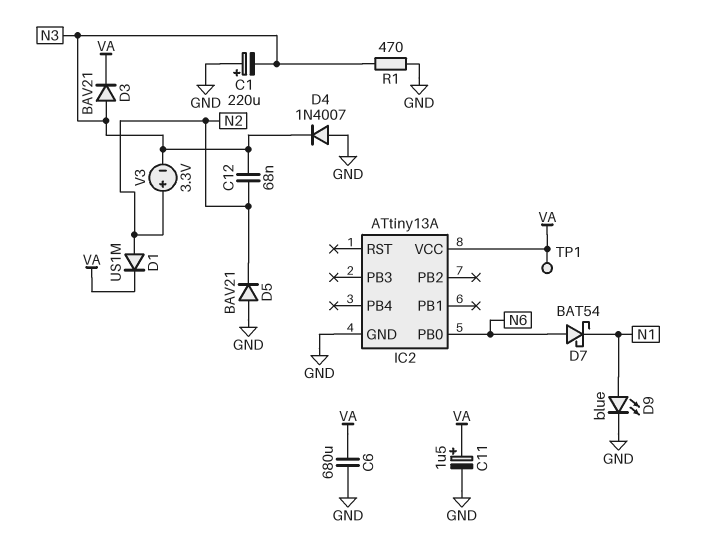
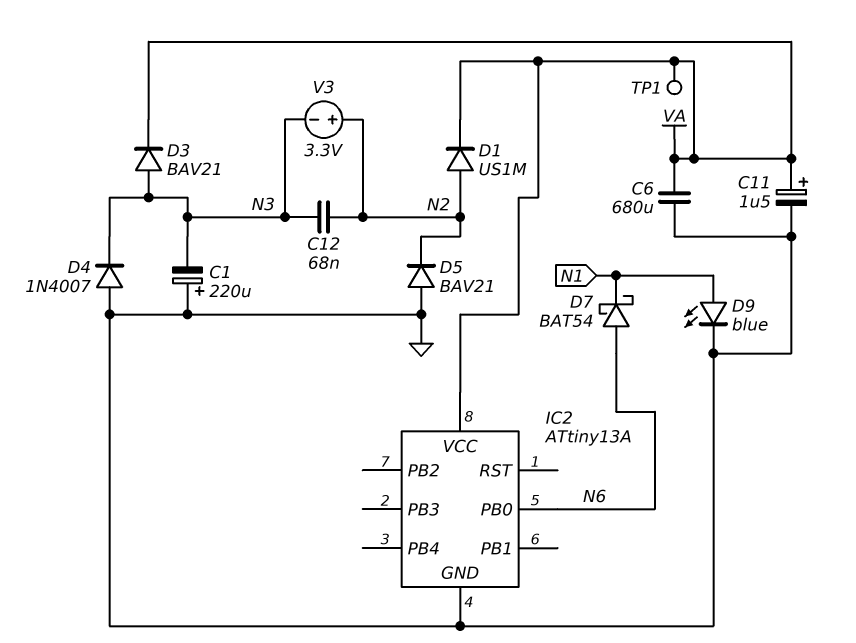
R1: 470 (GND, N3) -> none

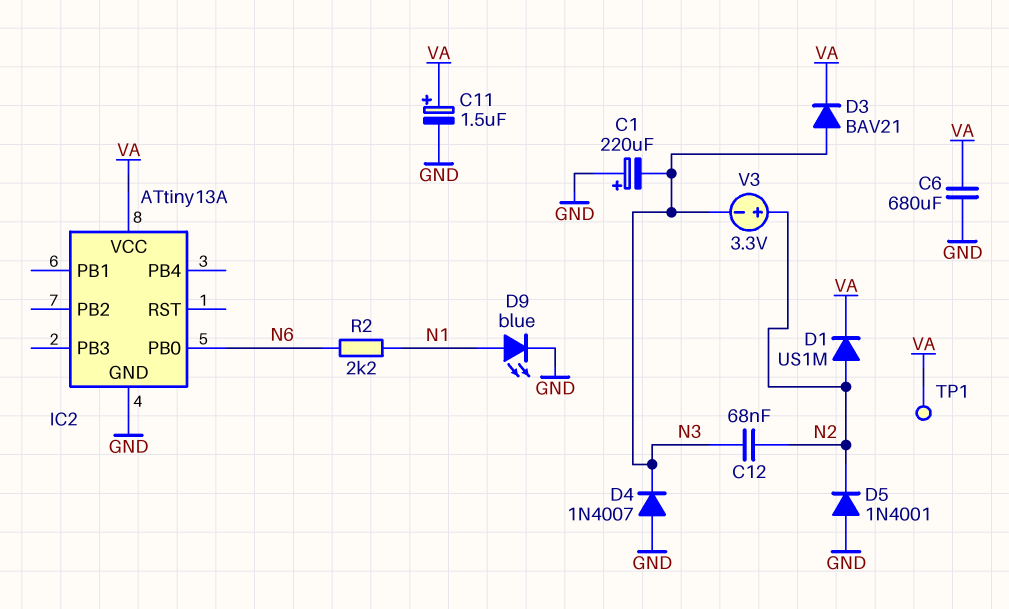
D5: diode BAV21 (A GND, K N2) -> diode 1N4001 (A GND, K N2)
D7: schottky BAT54 (A N6, K N1) -> none
R2: none -> 2.2k (N1, N6)

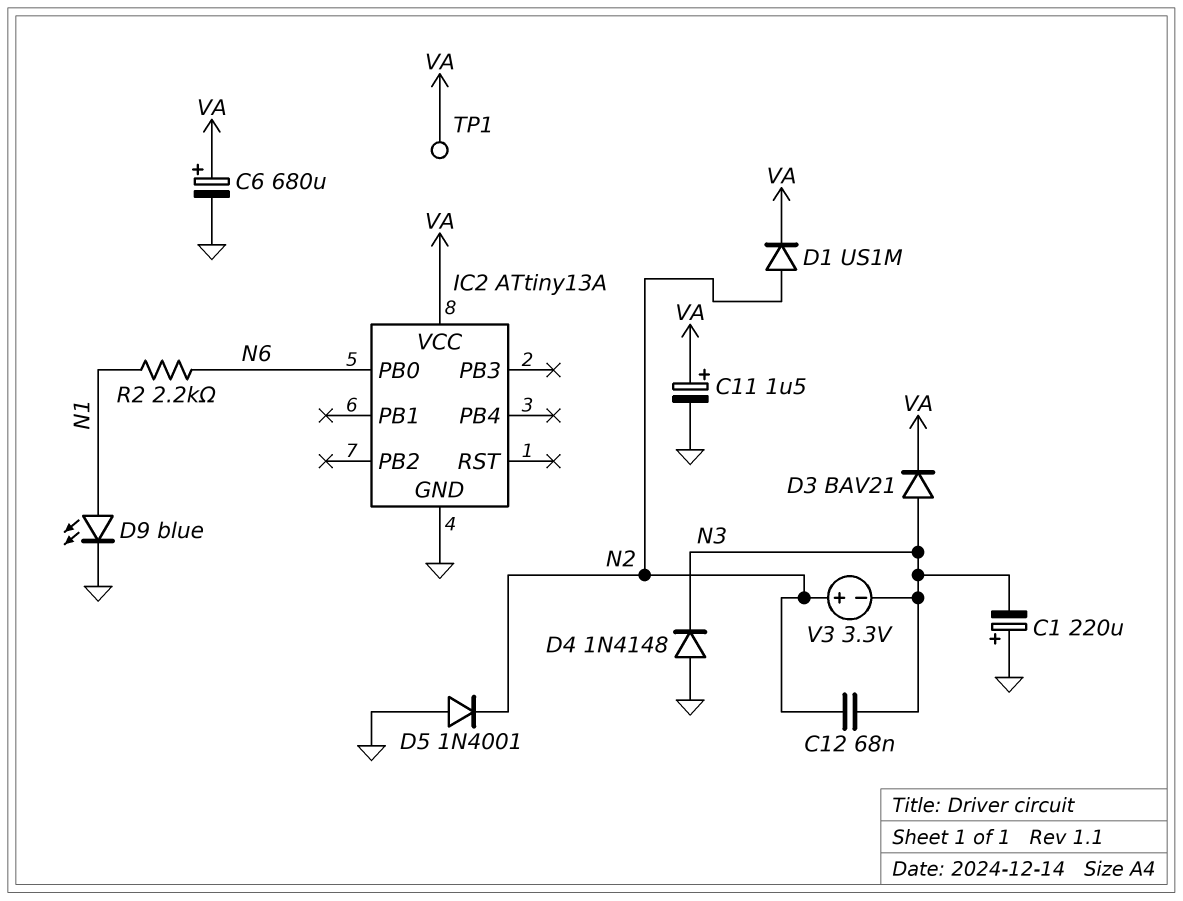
C6: 680uF (GND, VA) -> 680uF (plus VA, minus GND)
D4: diode 1N4007 (A GND, K N3) -> diode 1N4148 (A GND, K N3)

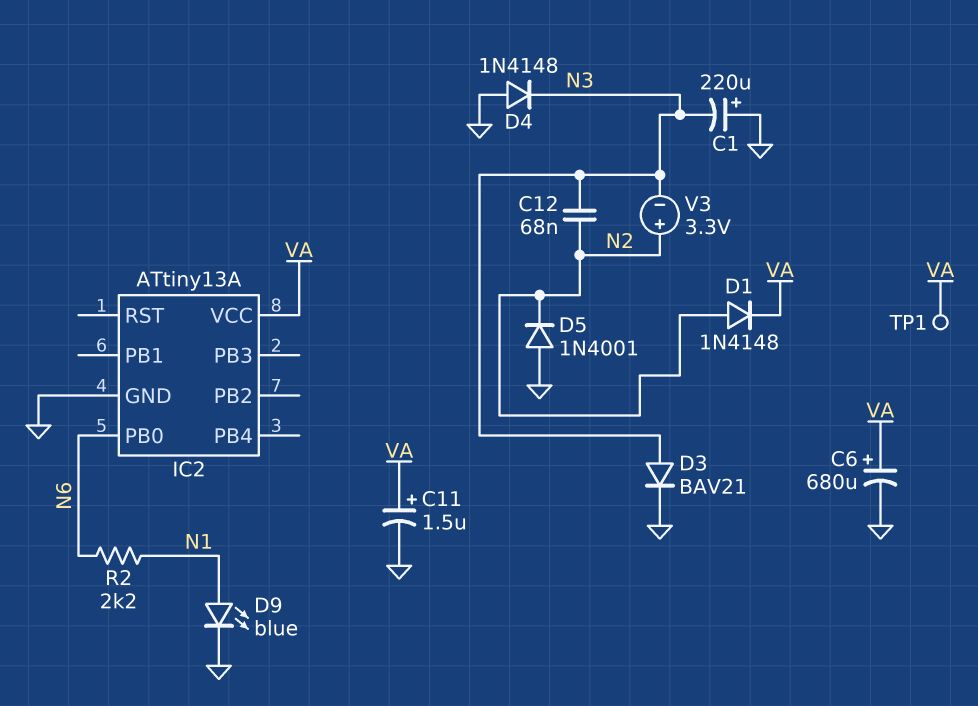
D1: diode US1M (A N2, K VA) -> diode 1N4148 (A N2, K VA)
D3: diode BAV21 (A N3, K VA) -> diode BAV21 (A N3, K GND)

